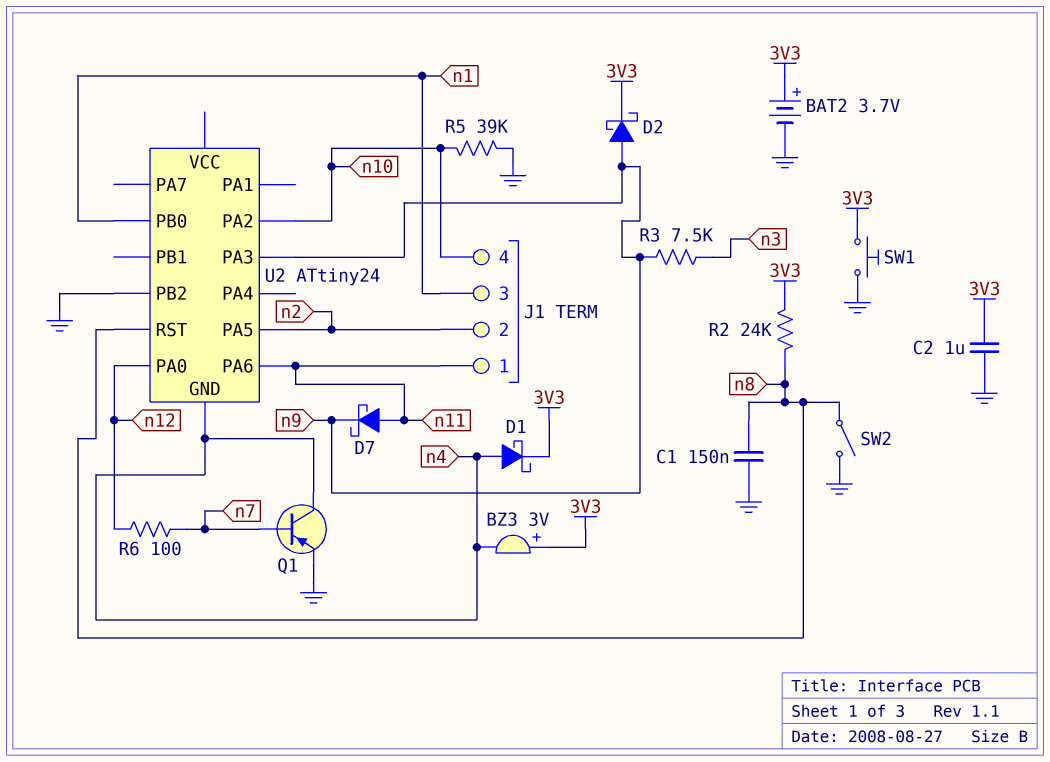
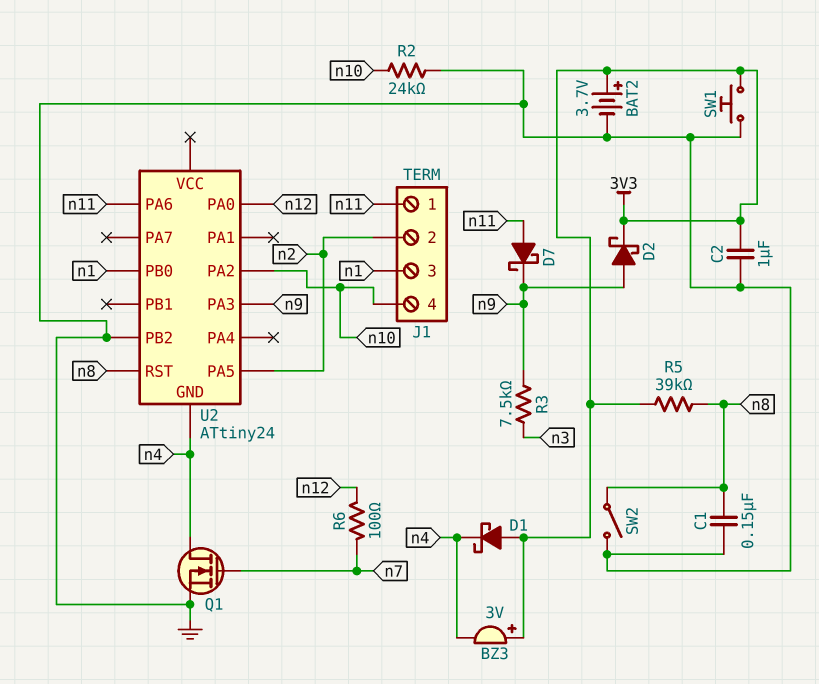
D1: schottky (A n4, K 3V3) -> schottky (A 3V3, K n4)
Q1: PNP (B n7, C n4, E GND) -> NMOS (G n7, D n4, S GND)
R2: 24k (3V3, n8) -> 24k (GND, n10)
R5: 39k (GND, n10) -> 39k (3V3, n8)

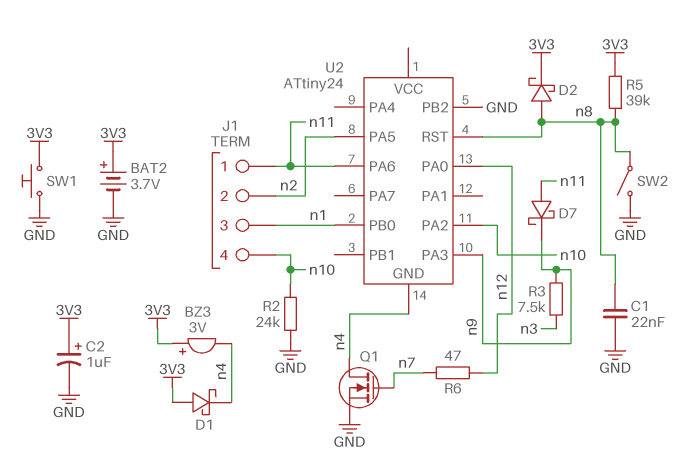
C1: 150nF (GND, n8) -> 22nF (GND, n8)
C2: 1uF (3V3, GND) -> 1uF (plus 3V3, minus GND)
D2: schottky (A n9, K 3V3) -> schottky (A n8, K 3V3)
R6: 100 (n7, n12) -> 47 (n7, n12)

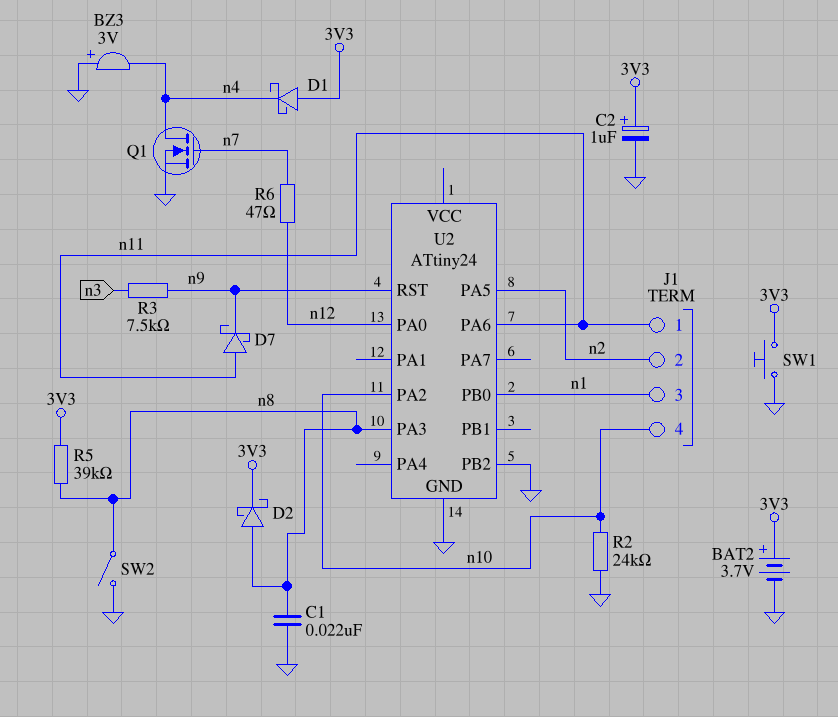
BZ3: buzzer 3V (plus 3V3, minus n4) -> buzzer 3V (plus GND, minus n4)
U2 pin GND: n4 -> GND
U2 pin PA3: n9 -> n8
U2 pin RST: n8 -> n9

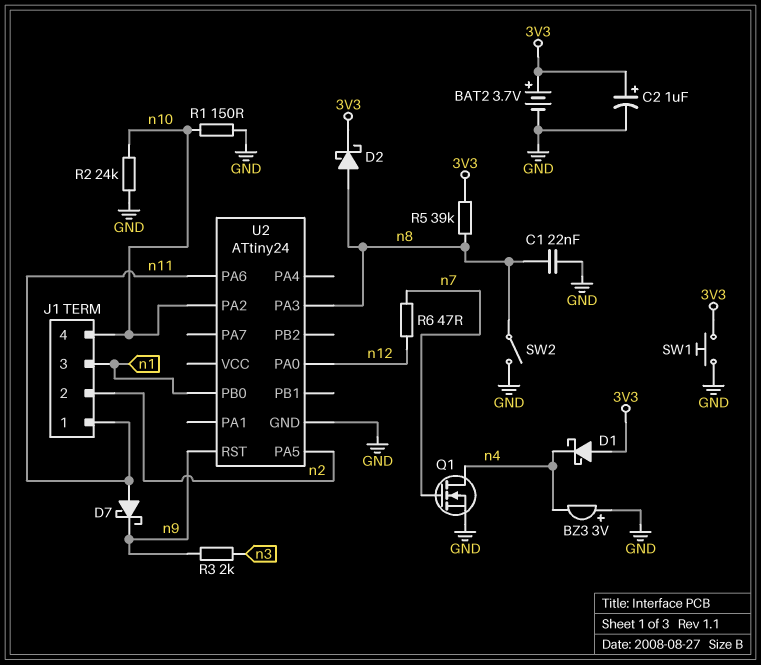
R1: none -> 150 (GND, n10)
R3: 7.5k (n3, n9) -> 2k (n3, n9)
U2 pin PB2: GND -> none

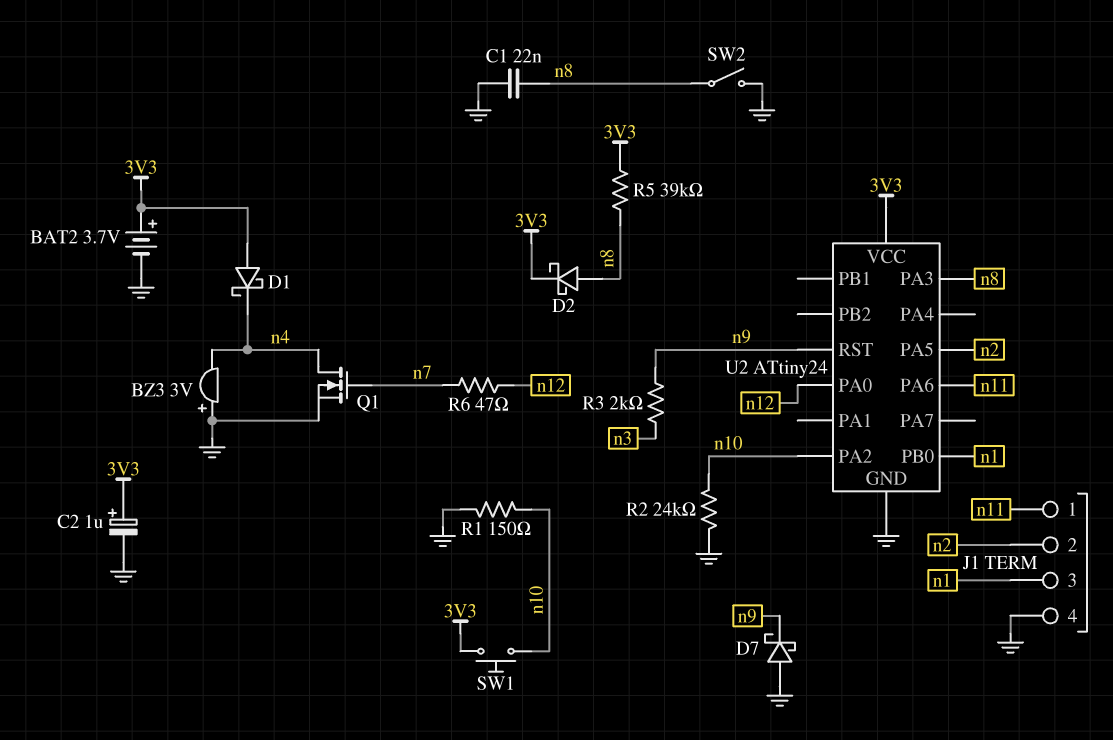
D7: schottky (A n11, K n9) -> schottky (A GND, K n9)
J1 pin 4: n10 -> GND
SW1: button (3V3, GND) -> button (3V3, n10)
U2 pin VCC: none -> 3V3

